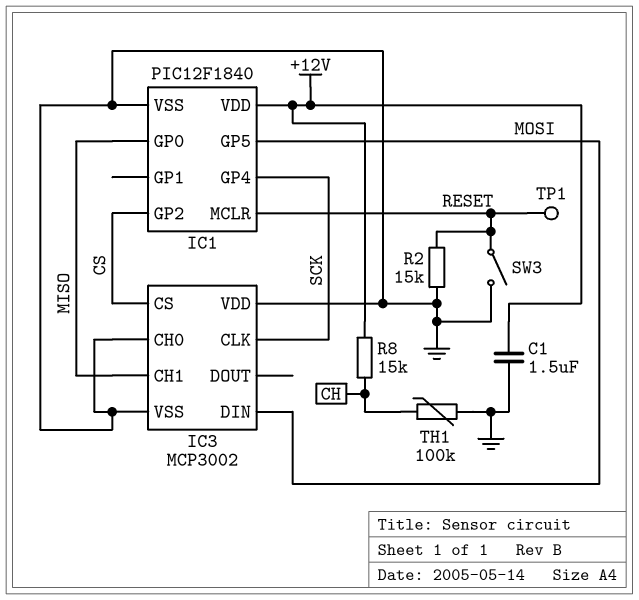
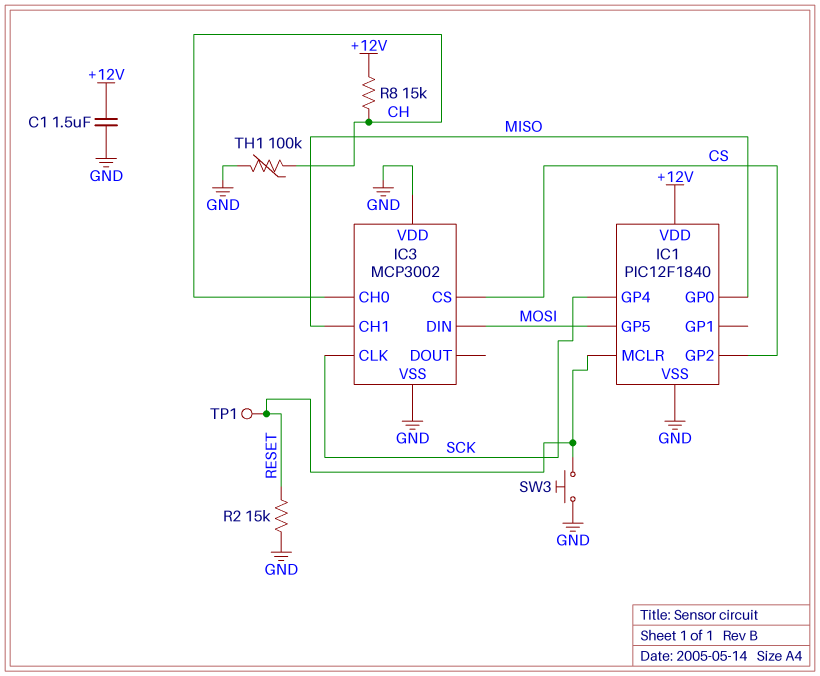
IC3 pin CH0: GND -> CH
SW3: switch (GND, RESET) -> button (GND, RESET)

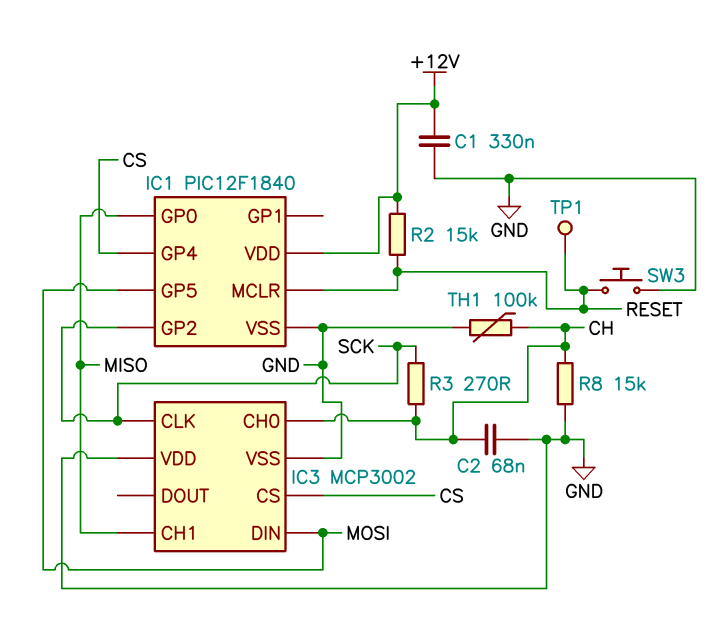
C1: 1.5uF (+12V, GND) -> 330nF (+12V, GND)
C2: none -> 68nF (CH, GND)
IC1 pin GP2: CS -> SCK
IC1 pin GP4: SCK -> CS
R2: 15k (GND, RESET) -> 15k (+12V, RESET)
R3: none -> 270 (CH, SCK)
R8: 15k (+12V, CH) -> 15k (CH, GND)

